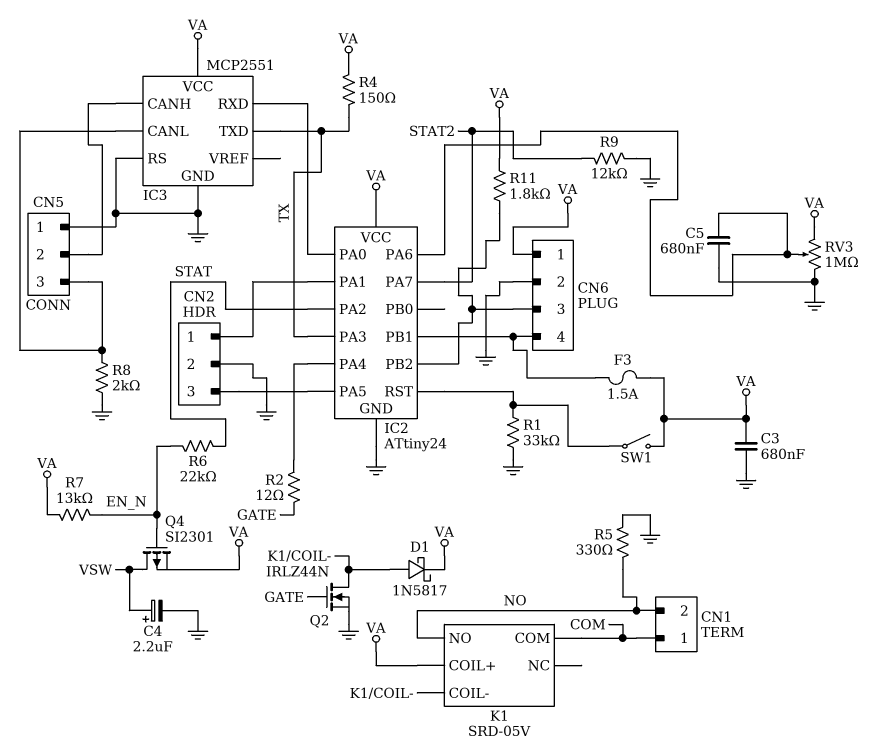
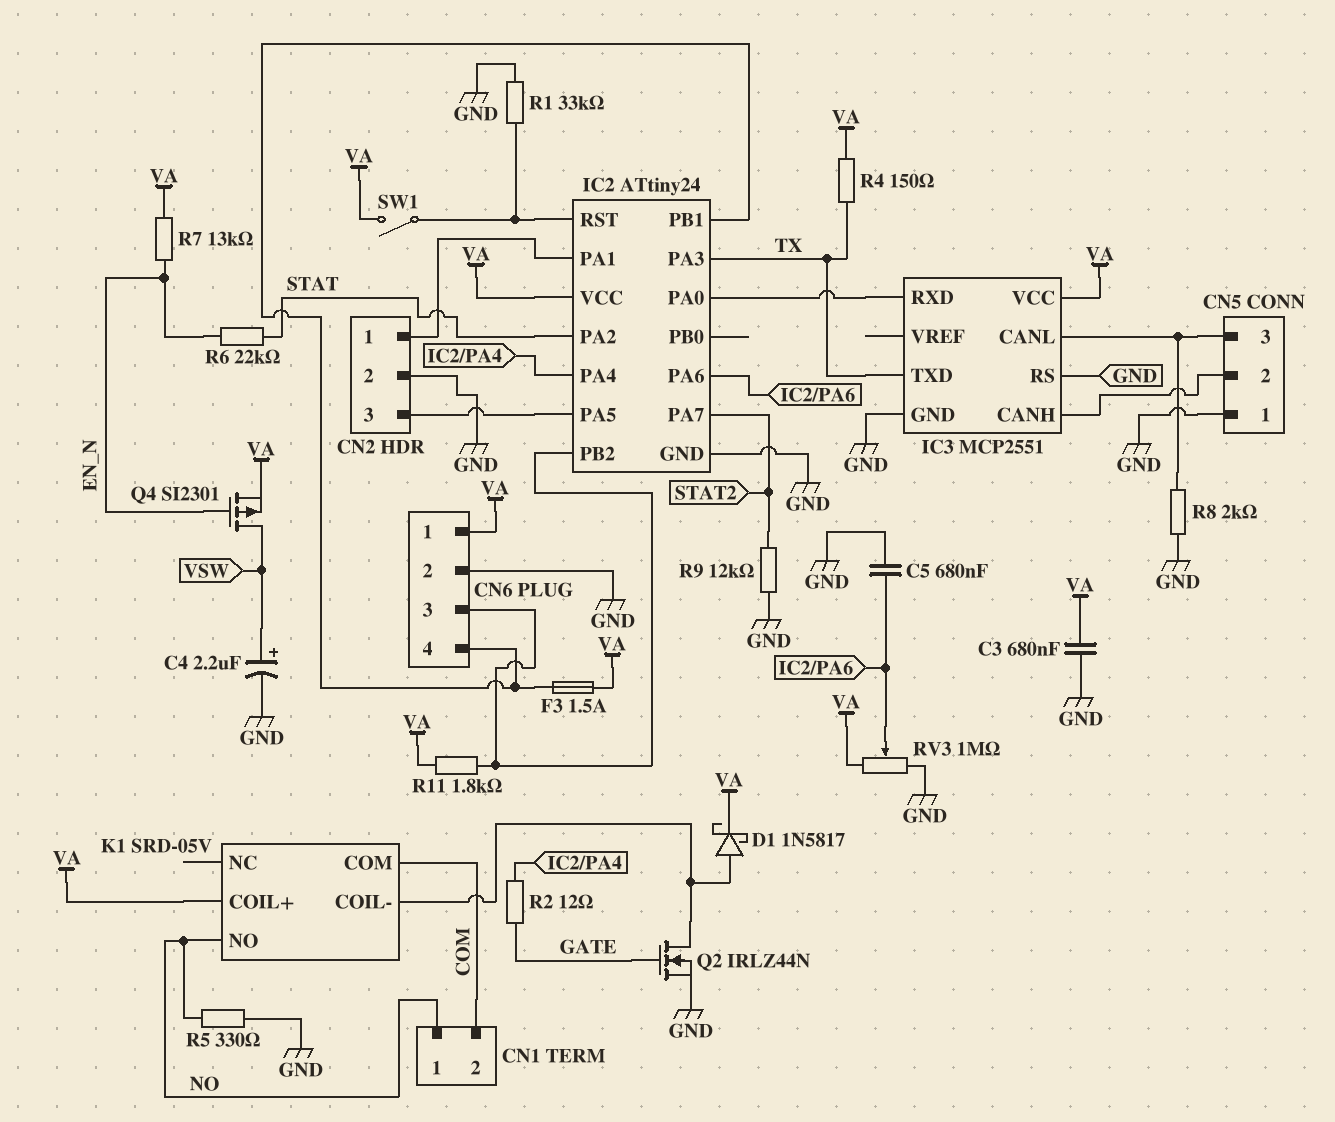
CN1 pin 1: COM -> NO
CN1 pin 2: NO -> COM

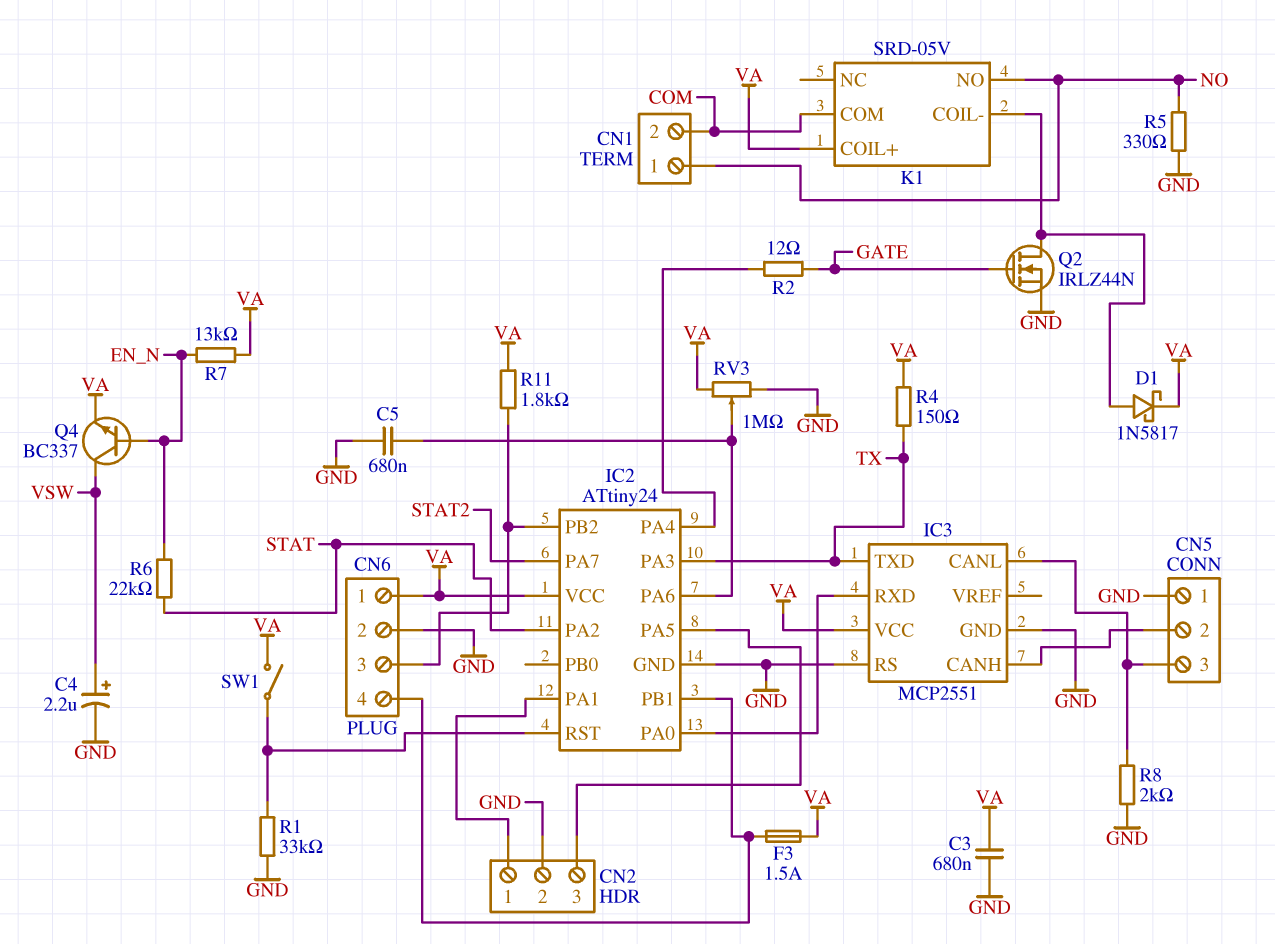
Q4: PMOS SI2301 (G EN_N, D VSW, S VA) -> NPN BC337 (B EN_N, C VSW, E VA)
R9: 12k (GND, STAT2) -> none

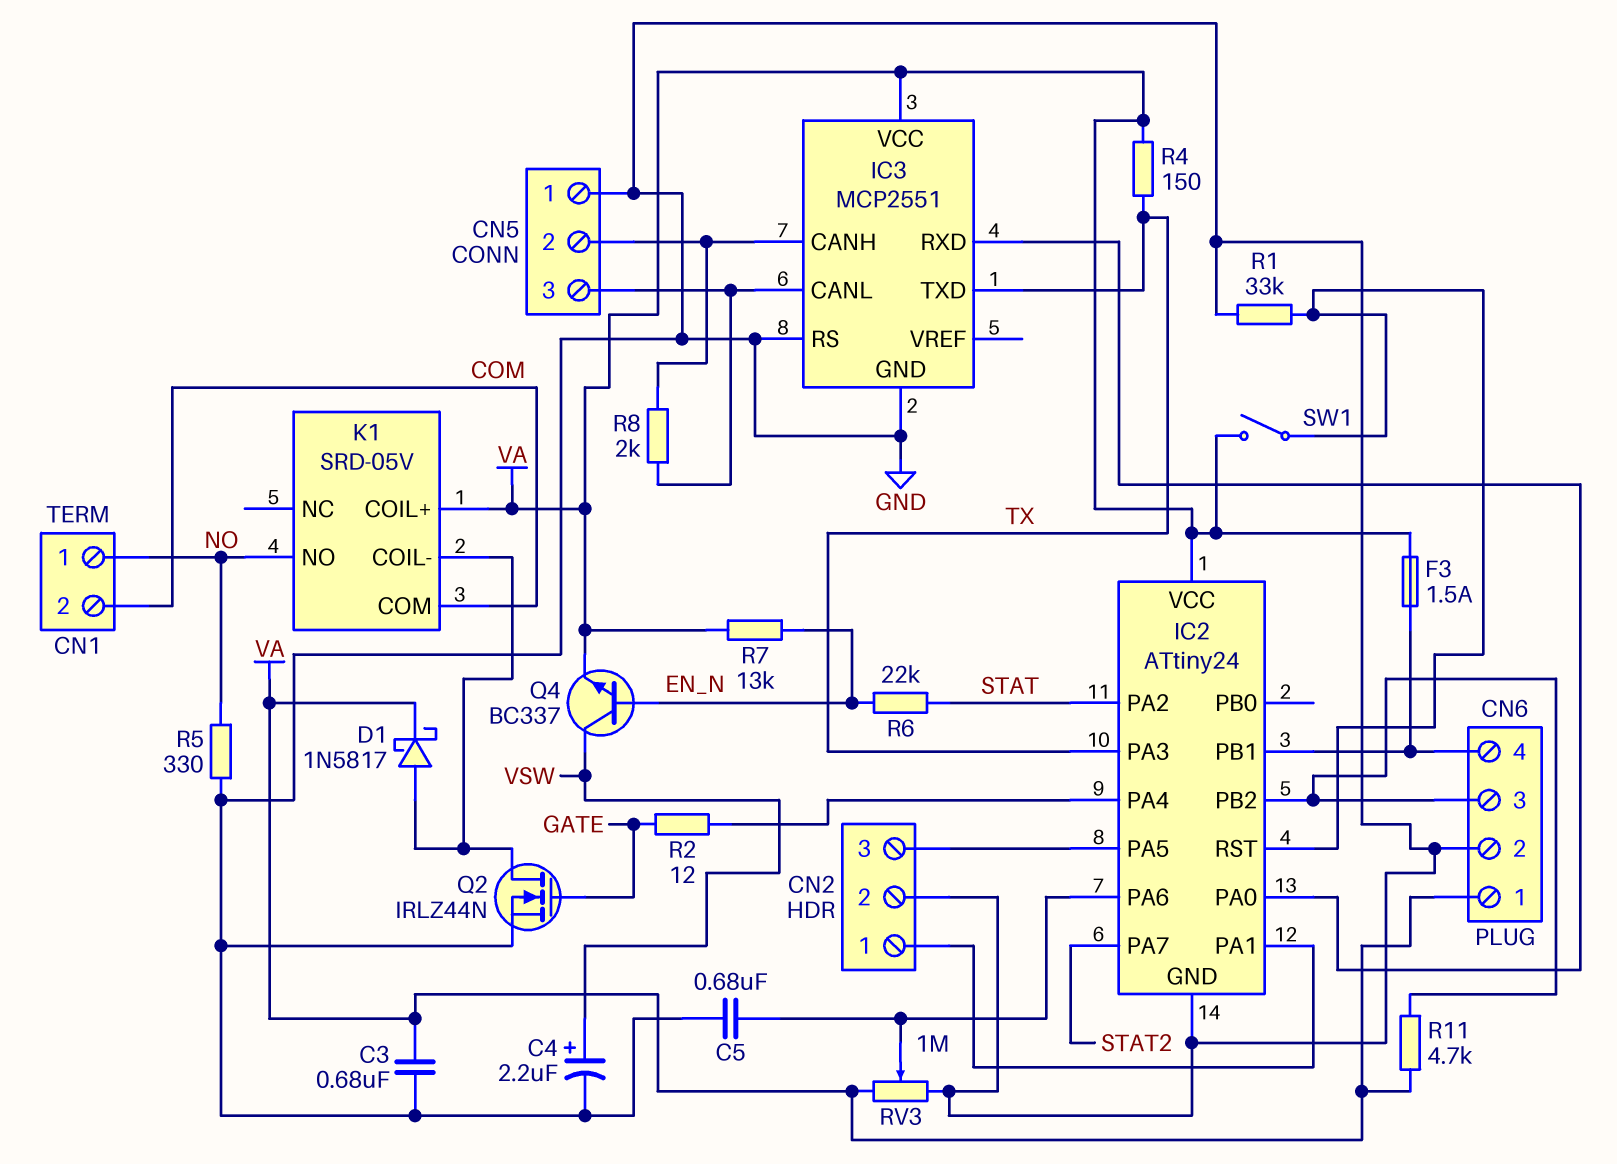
R8: 2k (CN5/3, GND) -> 2k (CN5/2, CN5/3)
R11: 1.8k (CN6/3, VA) -> 4.7k (CN6/3, VA)

